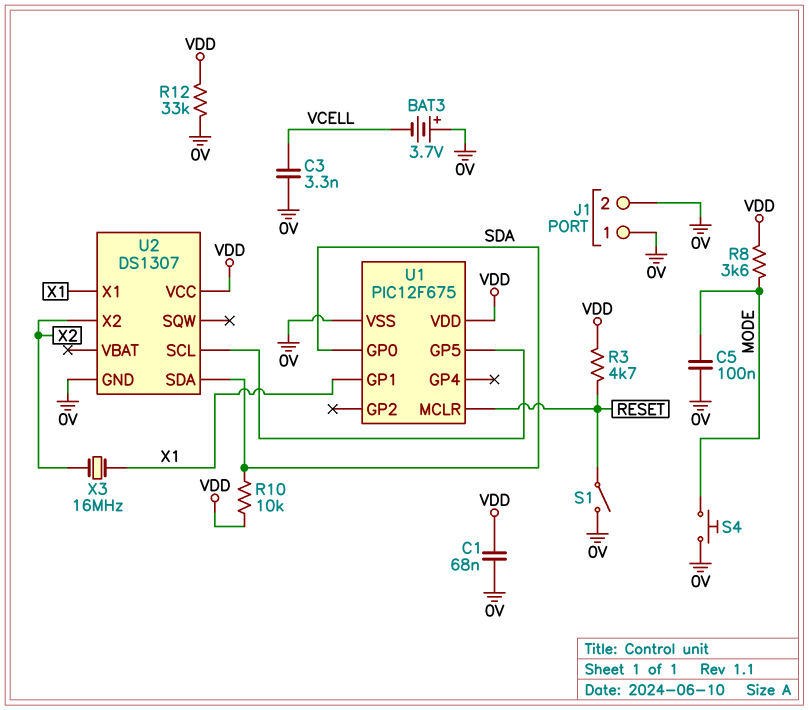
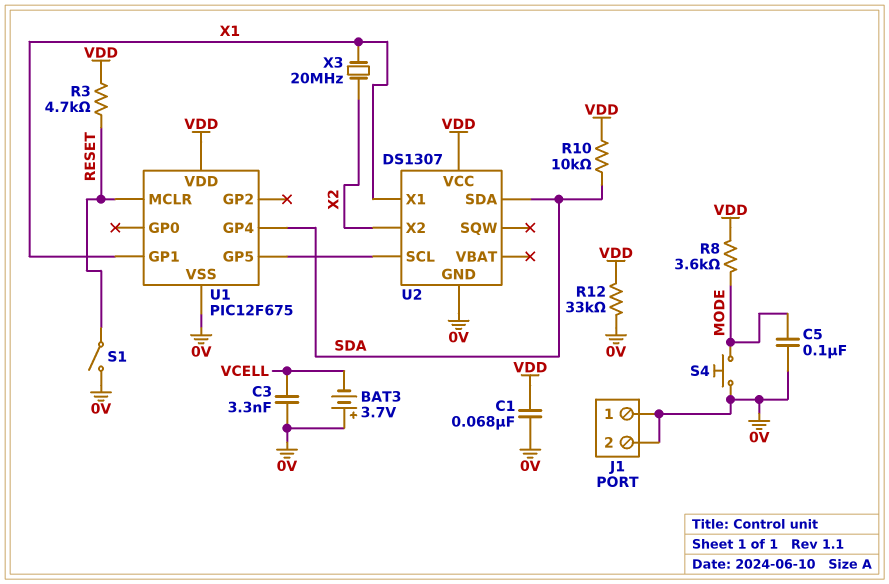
U1 pin GP0: SDA -> none
U1 pin GP4: none -> SDA
X3: 16MHz (X1, X2) -> 20MHz (X1, X2)

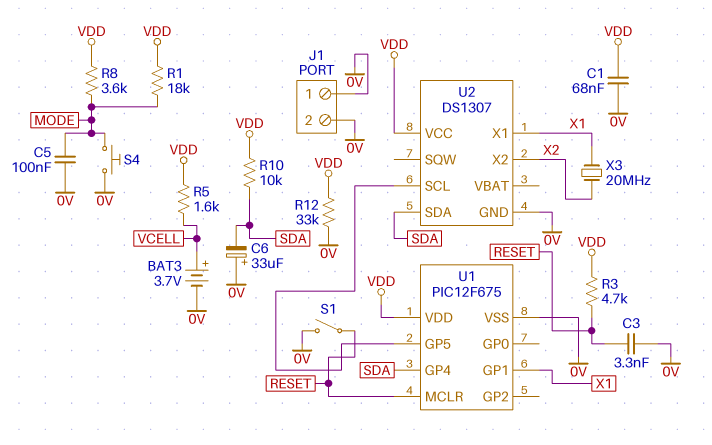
BAT3: 3.7V (plus 0V, minus VCELL) -> 3.7V (plus VCELL, minus 0V)
C3: 3.3nF (0V, VCELL) -> 3.3nF (0V, RESET)
C6: none -> 33uF (plus 0V, minus SDA)
R1: none -> 18k (MODE, VDD)
R5: none -> 1.6k (VCELL, VDD)

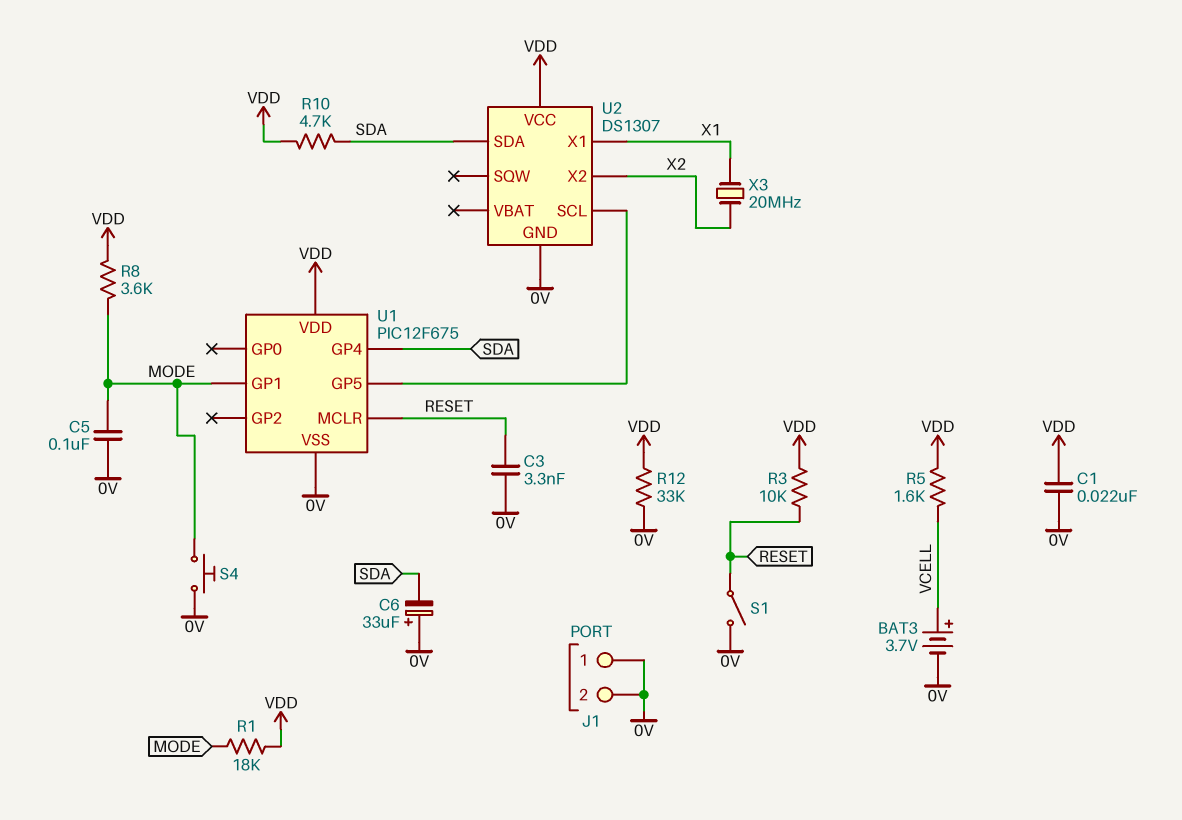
C1: 68nF (0V, VDD) -> 22nF (0V, VDD)
R3: 4.7k (RESET, VDD) -> 10k (RESET, VDD)
R10: 10k (SDA, VDD) -> 4.7k (SDA, VDD)
U1 pin GP1: X1 -> MODE

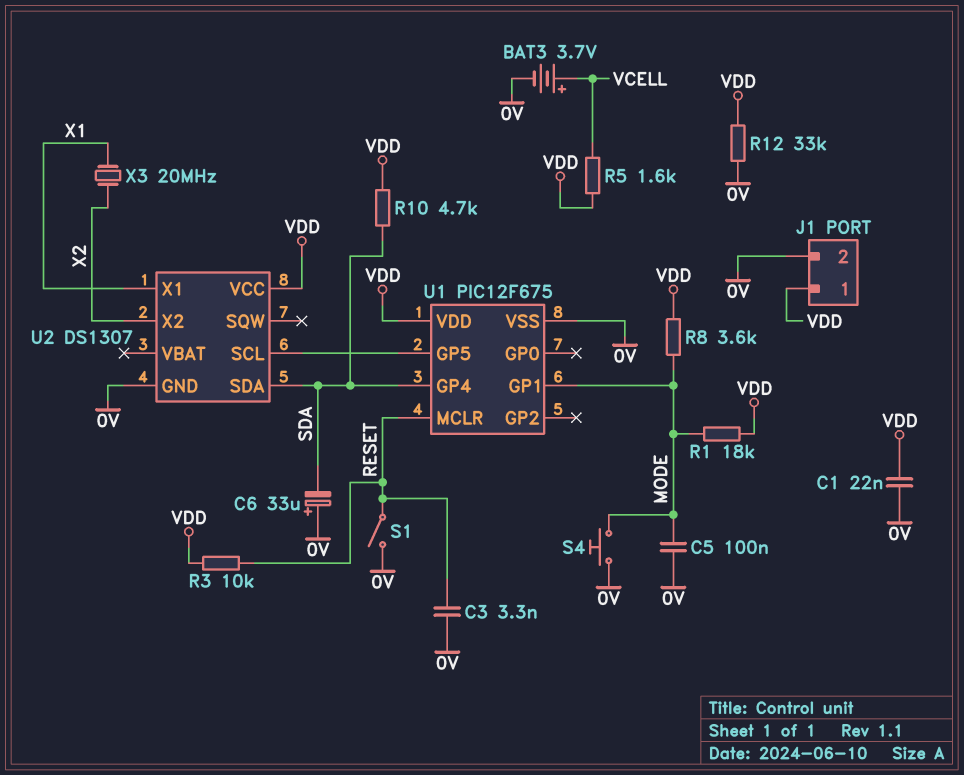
J1 pin 1: 0V -> VDD

